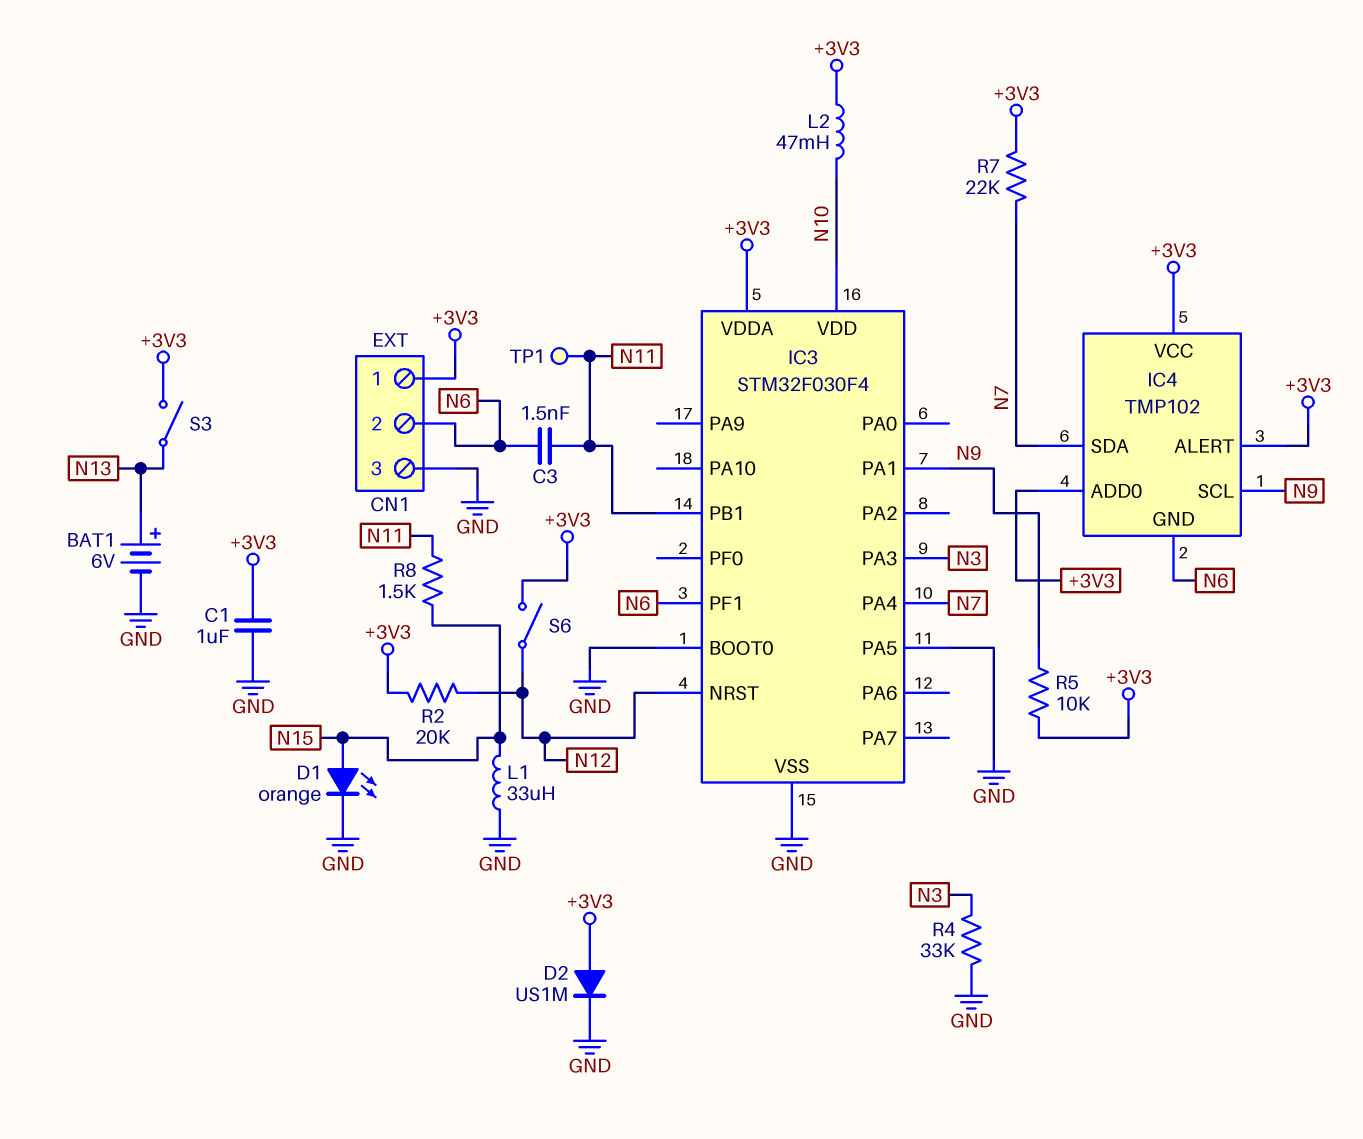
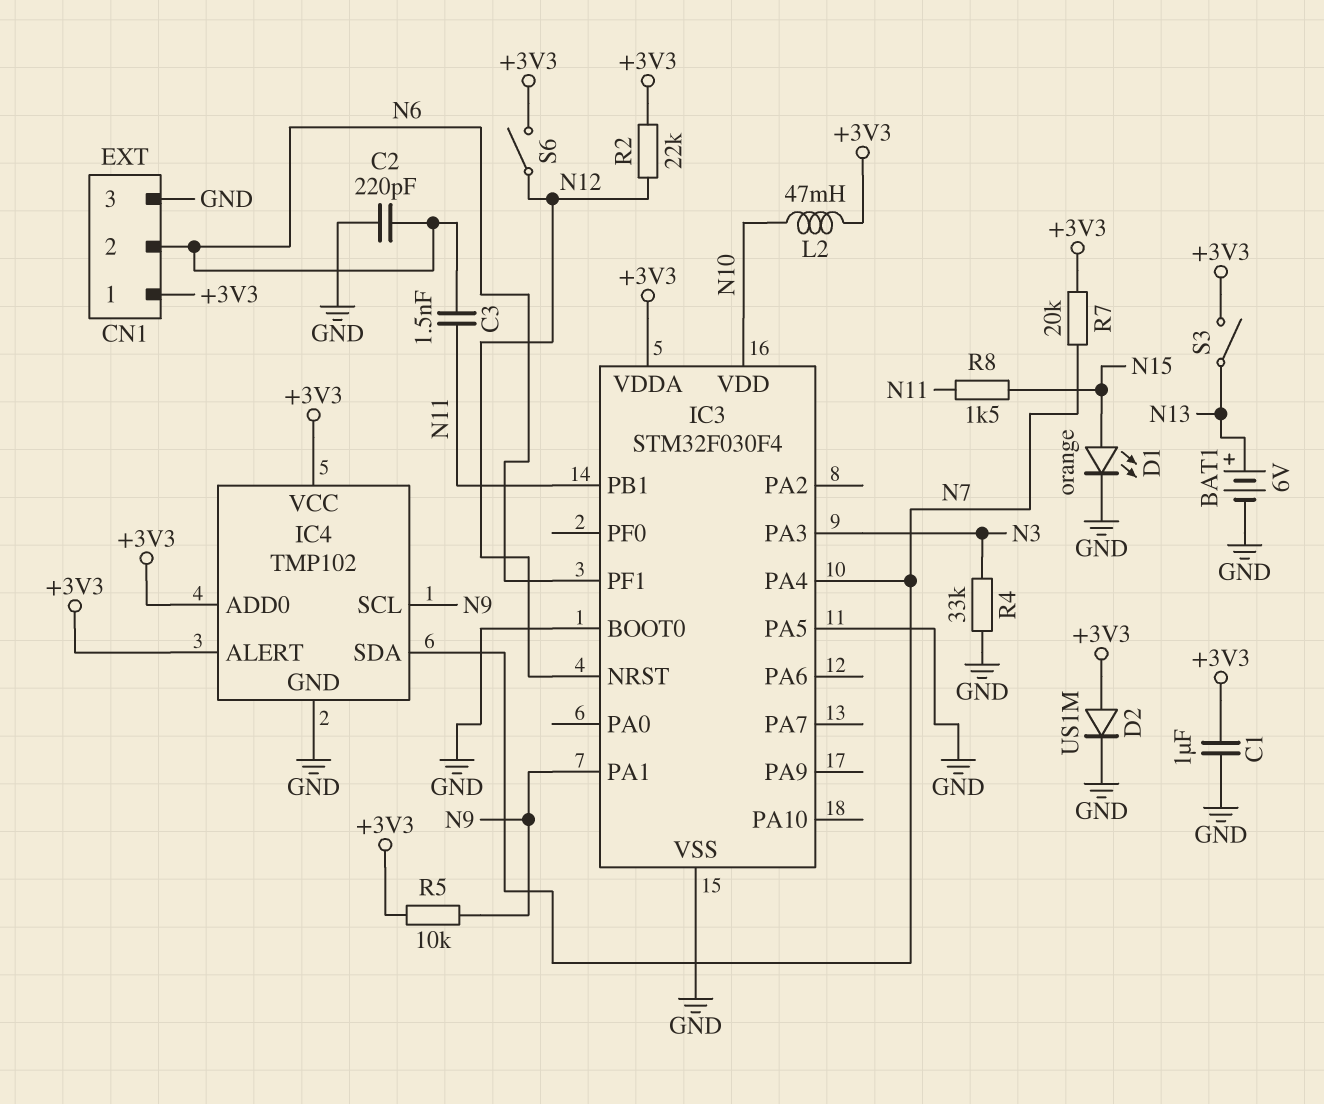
C2: none -> 220pF (GND, N6)
IC4 pin GND: N6 -> GND
L1: 33uH (GND, N15) -> none
R2: 20k (+3V3, N12) -> 22k (+3V3, N12)
R7: 22k (+3V3, N7) -> 20k (+3V3, N7)
TP1: test point (N11) -> none

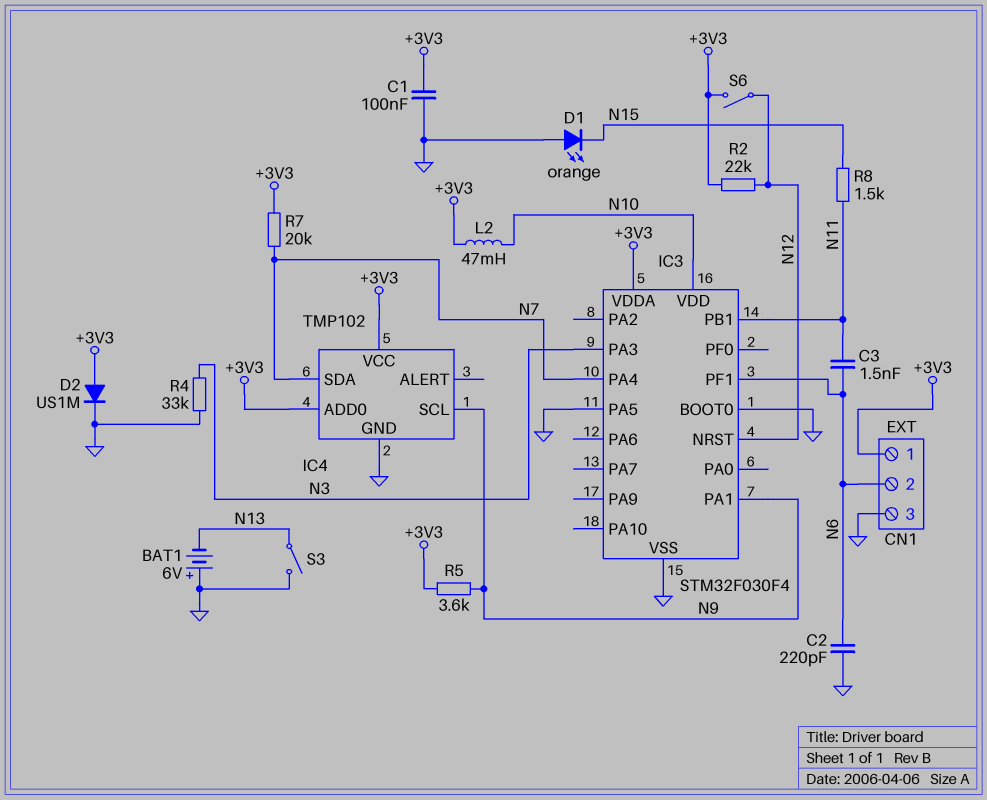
BAT1: 6V (plus N13, minus GND) -> 6V (plus GND, minus N13)
C1: 1uF (+3V3, GND) -> 100nF (+3V3, GND)
D1: LED orange (A N15, K GND) -> LED orange (A GND, K N15)
IC4 pin ALERT: +3V3 -> none
R5: 10k (+3V3, N9) -> 3.6k (+3V3, N9)
S3: switch (+3V3, N13) -> switch (GND, N13)

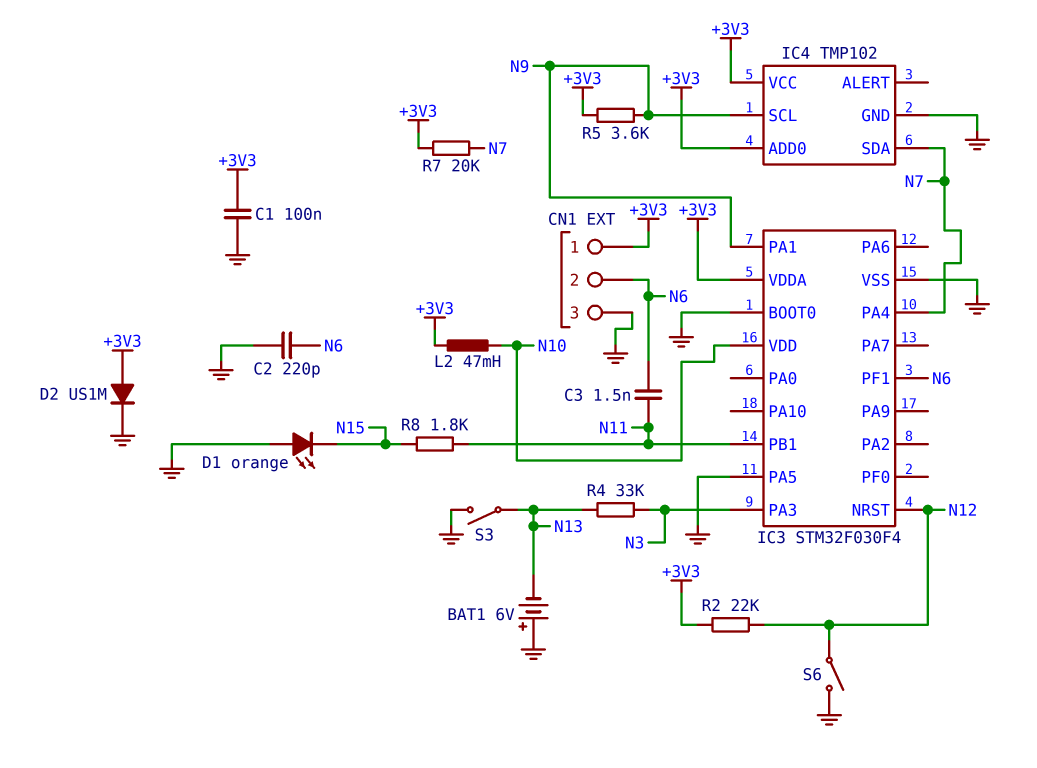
R4: 33k (GND, N3) -> 33k (N3, N13)
R8: 1.5k (N11, N15) -> 1.8k (N11, N15)
S6: switch (+3V3, N12) -> switch (GND, N12)

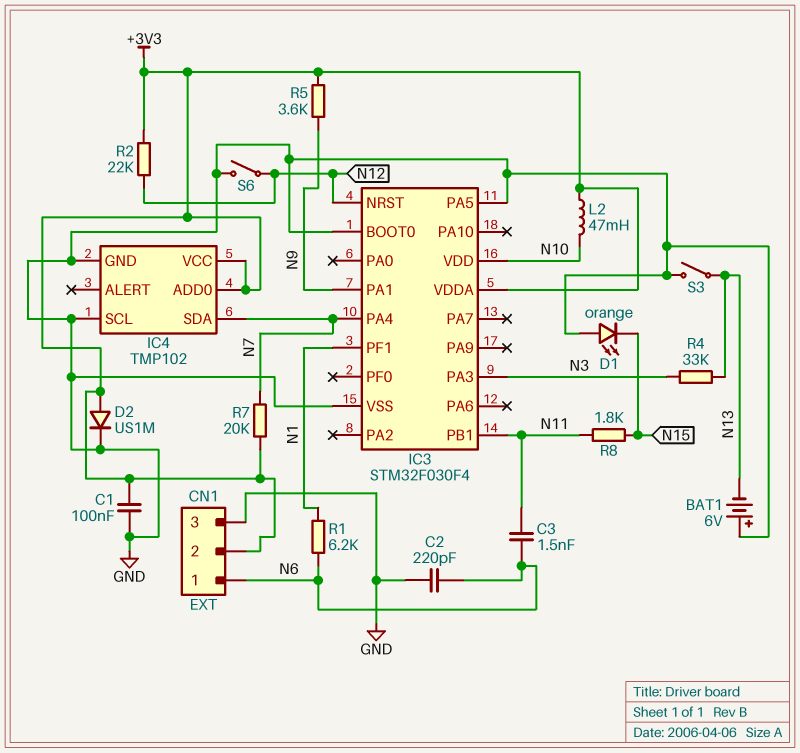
CN1 pin 1: +3V3 -> N6
CN1 pin 2: N6 -> +3V3
IC3 pin PF1: N6 -> N1
IC4 pin SCL: N9 -> GND
R1: none -> 6.2k (N1, N6)

